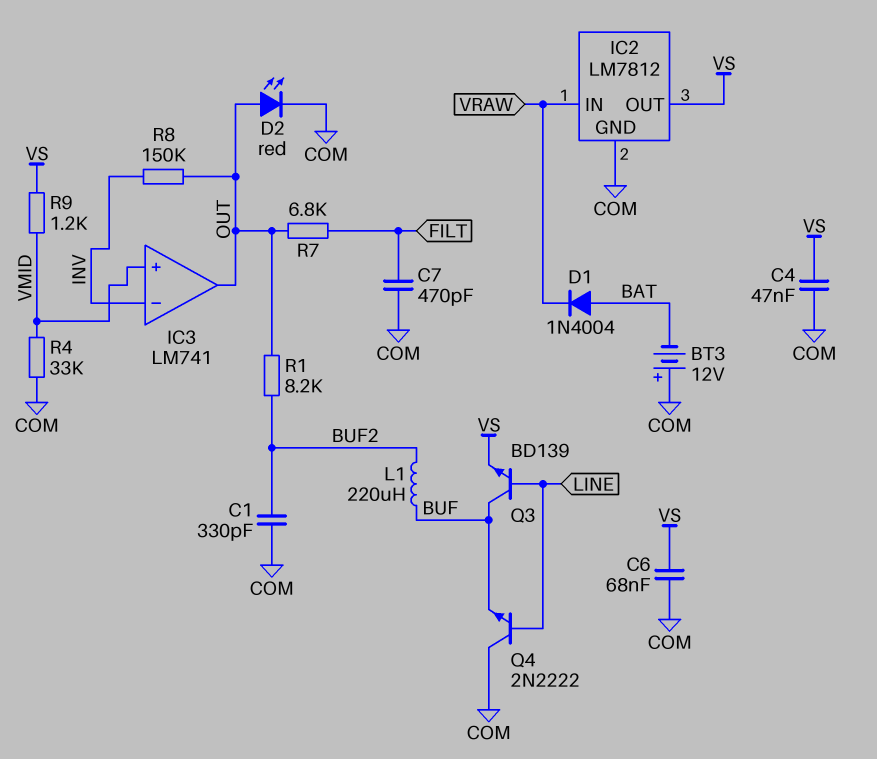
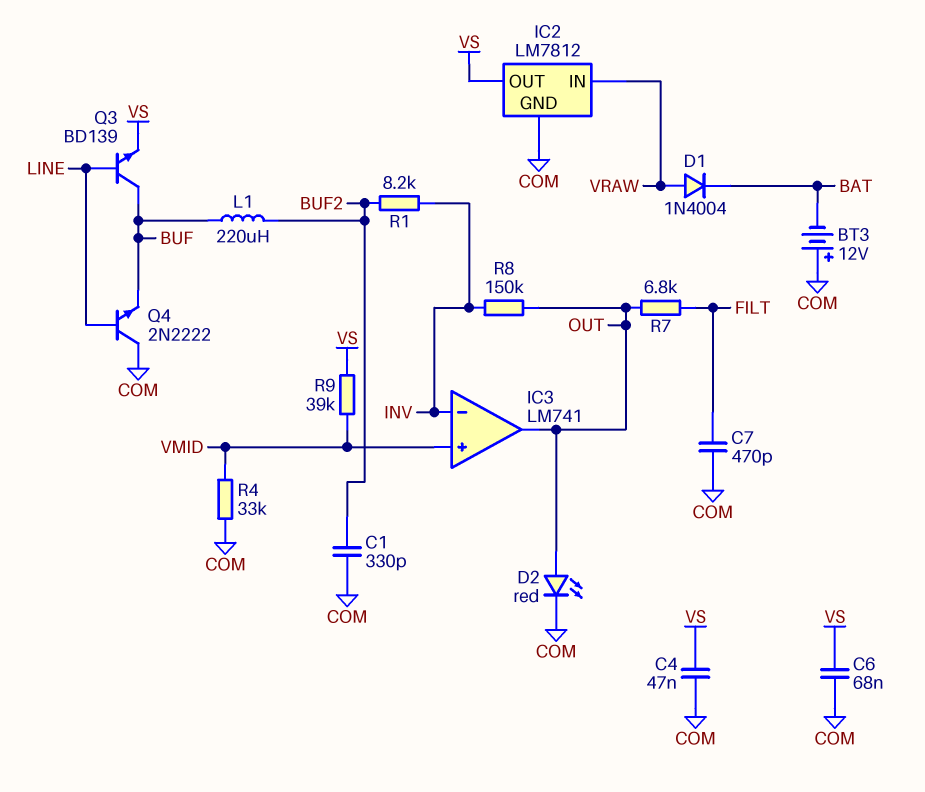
D1: diode 1N4004 (A BAT, K VRAW) -> diode 1N4004 (A VRAW, K BAT)
R1: 8.2k (BUF2, OUT) -> 8.2k (BUF2, INV)
R9: 1.2k (VMID, VS) -> 39k (VMID, VS)

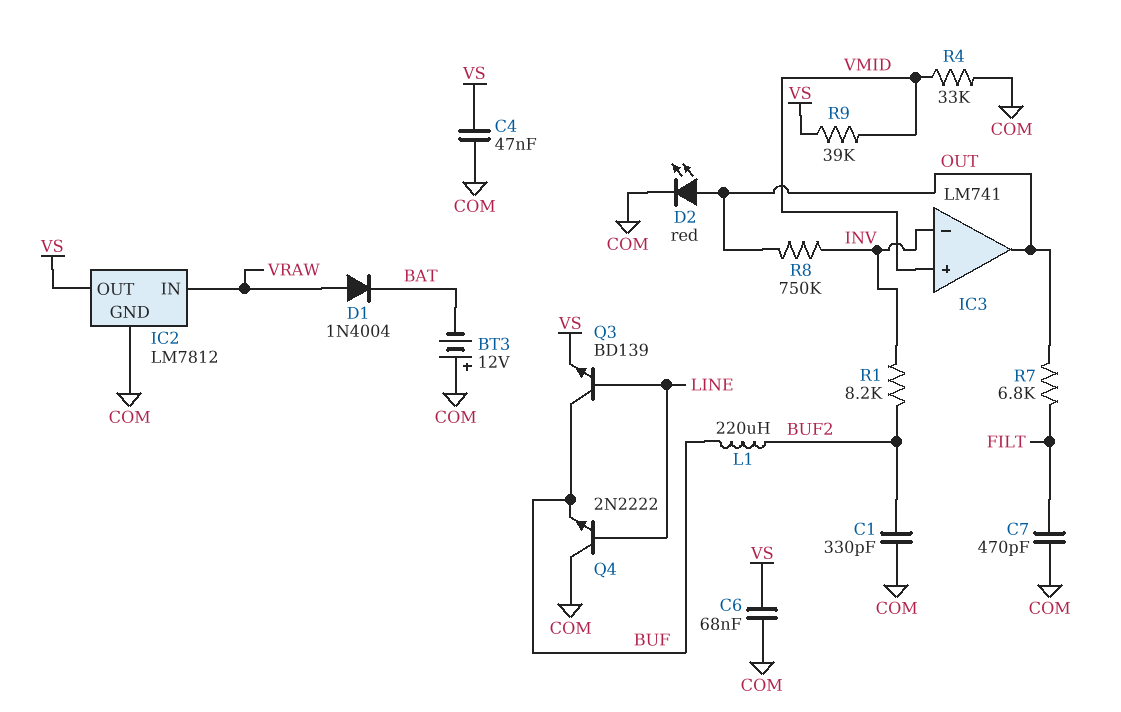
R8: 150k (INV, OUT) -> 750k (INV, OUT)

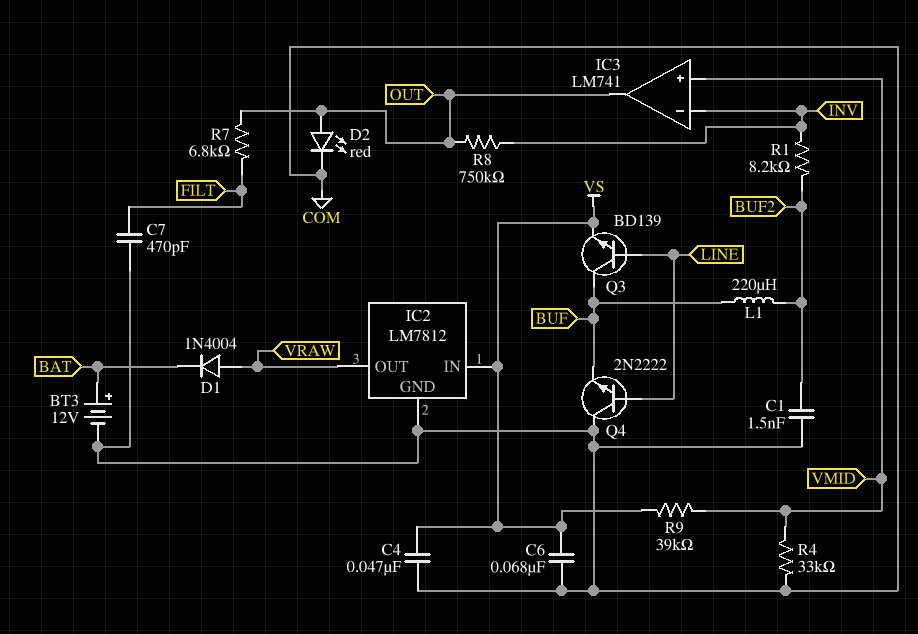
BT3: 12V (plus COM, minus BAT) -> 12V (plus BAT, minus COM)
C1: 330pF (BUF2, COM) -> 1.5nF (BUF2, COM)
IC2 pin IN: VRAW -> VS
IC2 pin OUT: VS -> VRAW

